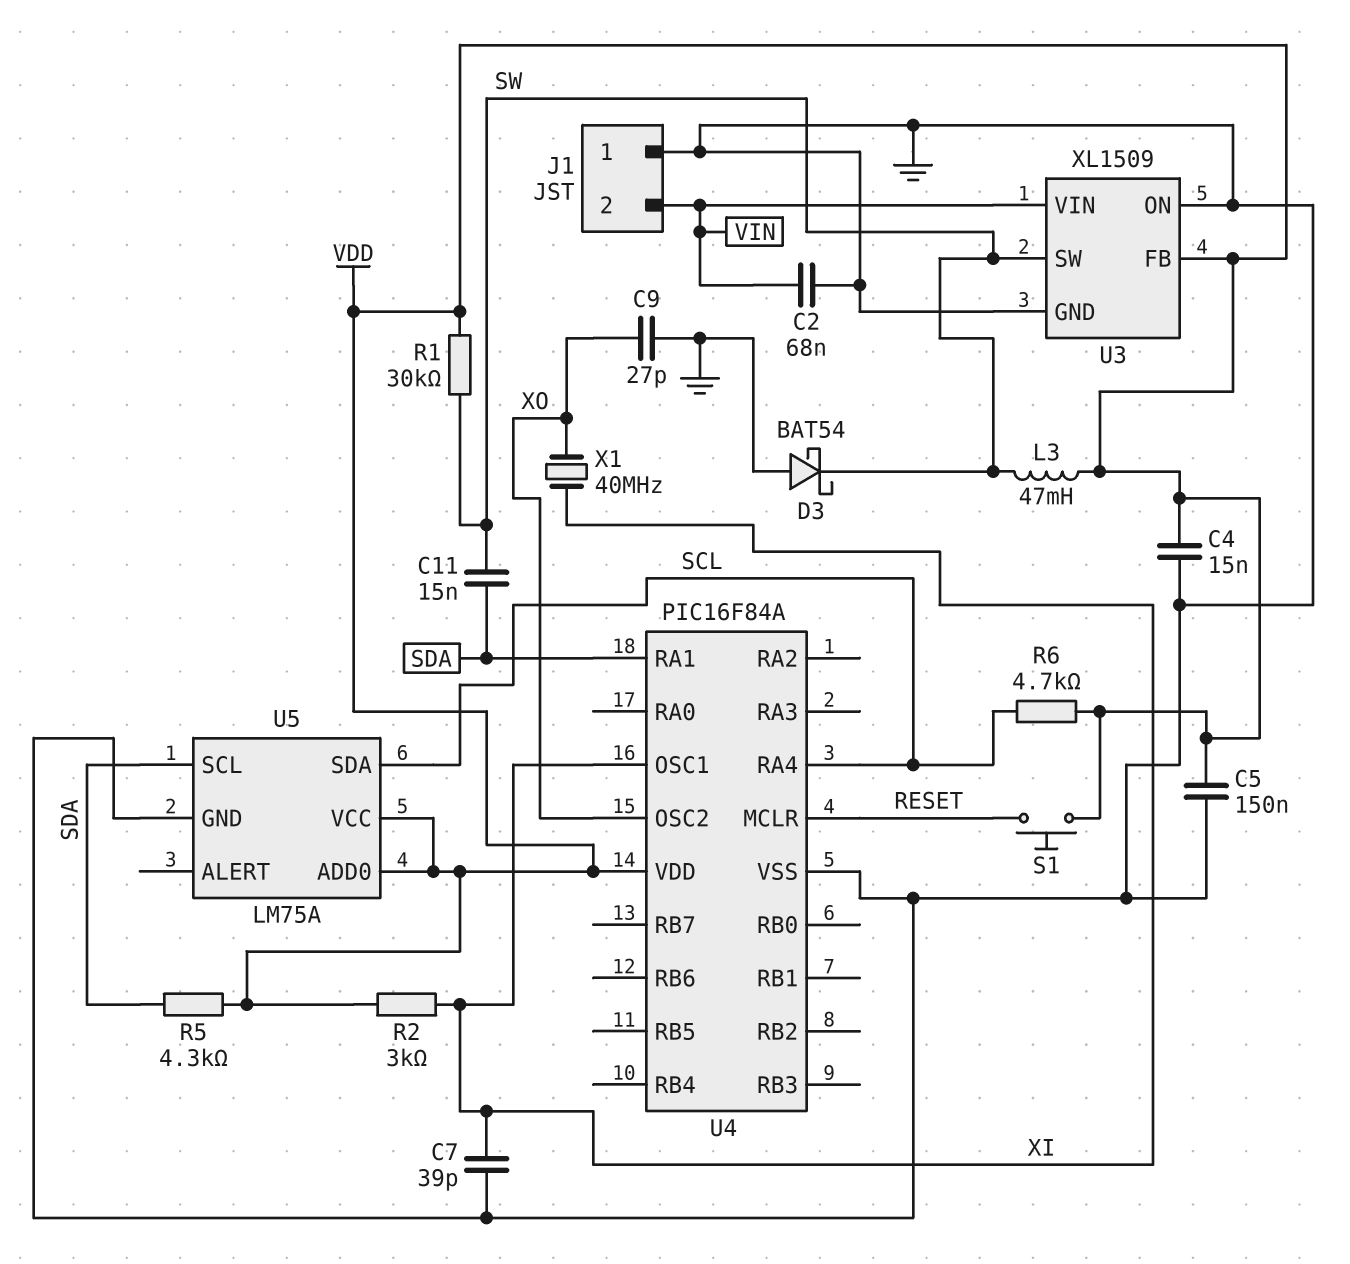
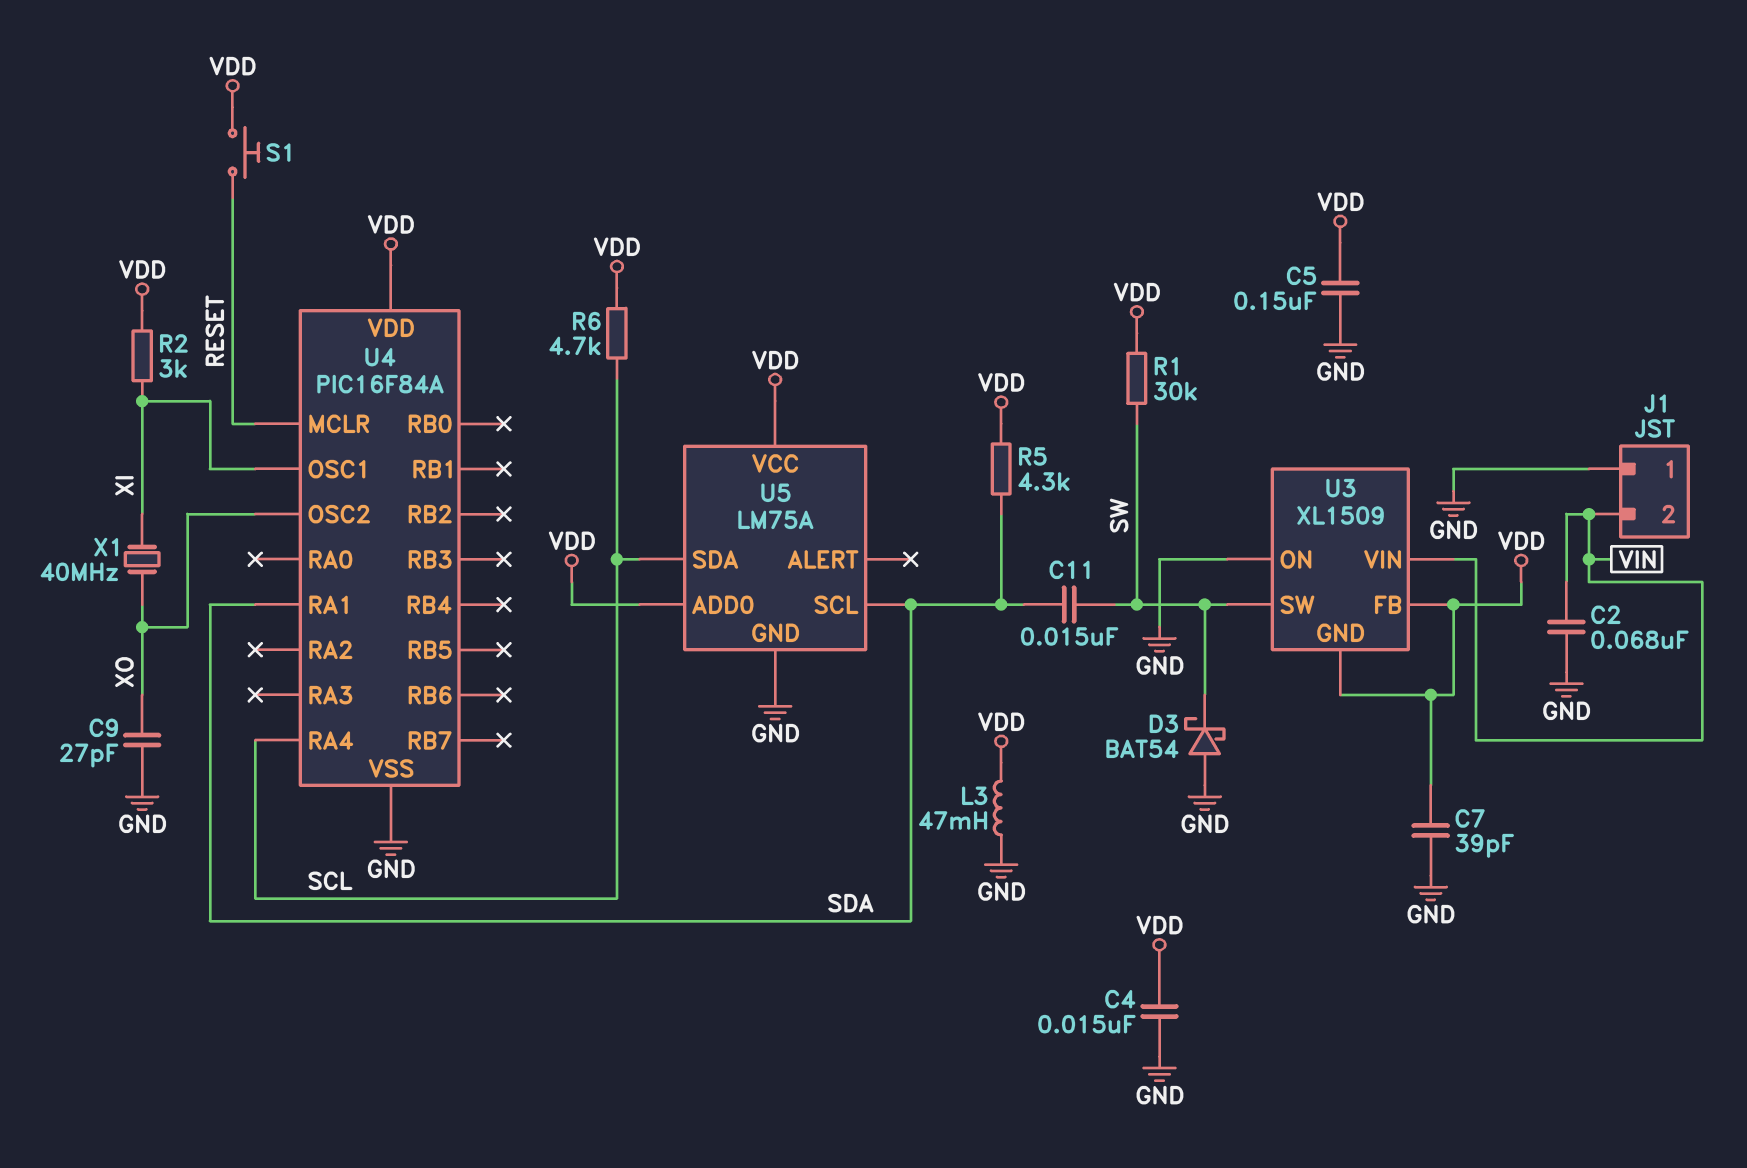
C7: 39pF (GND, XI) -> 39pF (GND, VDD)
L3: 47mH (SW, VDD) -> 47mH (GND, VDD)
U3 pin GND: GND -> VDD

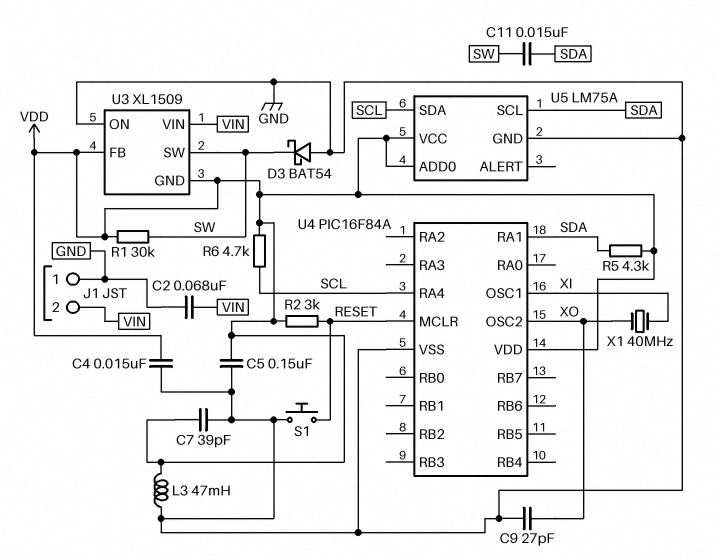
R2: 3k (VDD, XI) -> 3k (RESET, VDD)
S1: button (RESET, VDD) -> button (GND, RESET)

